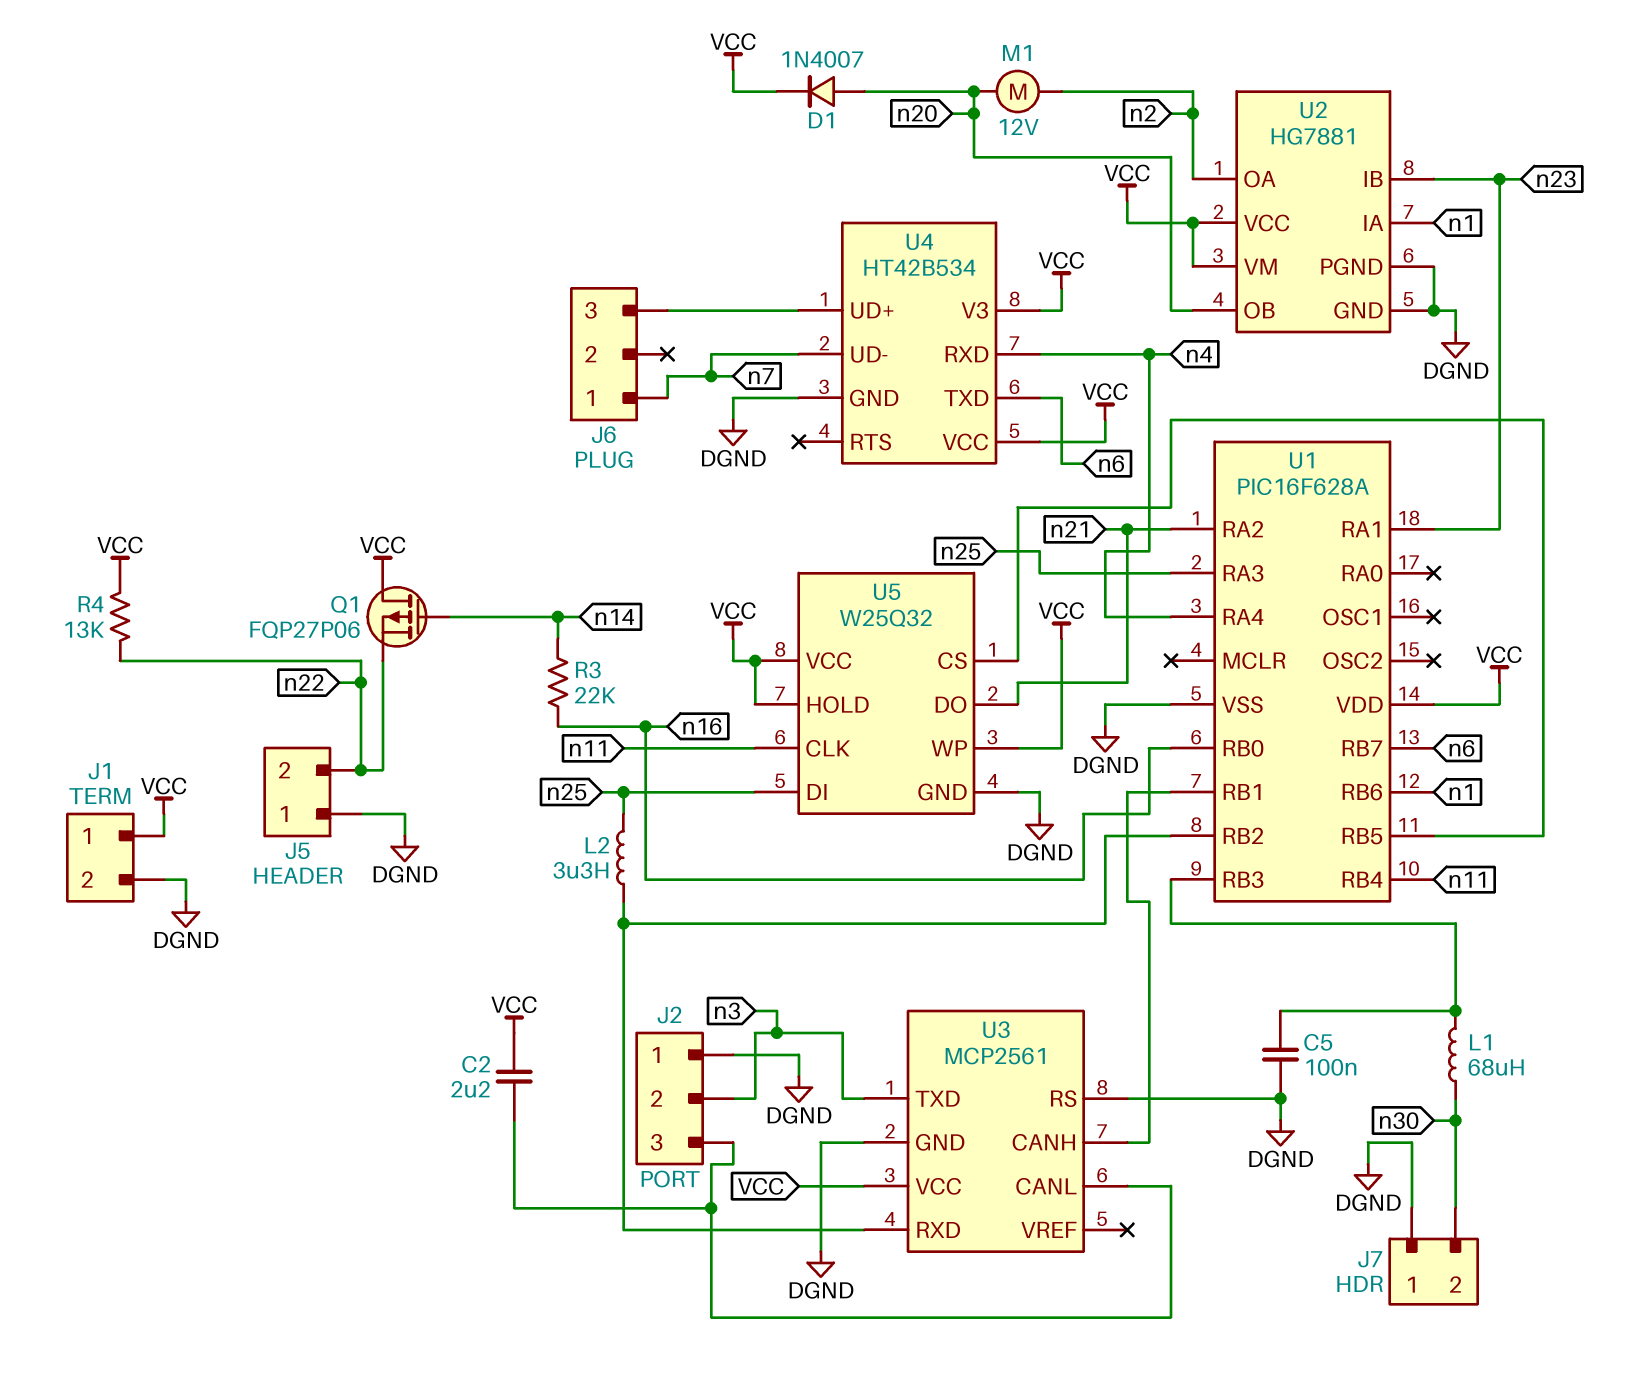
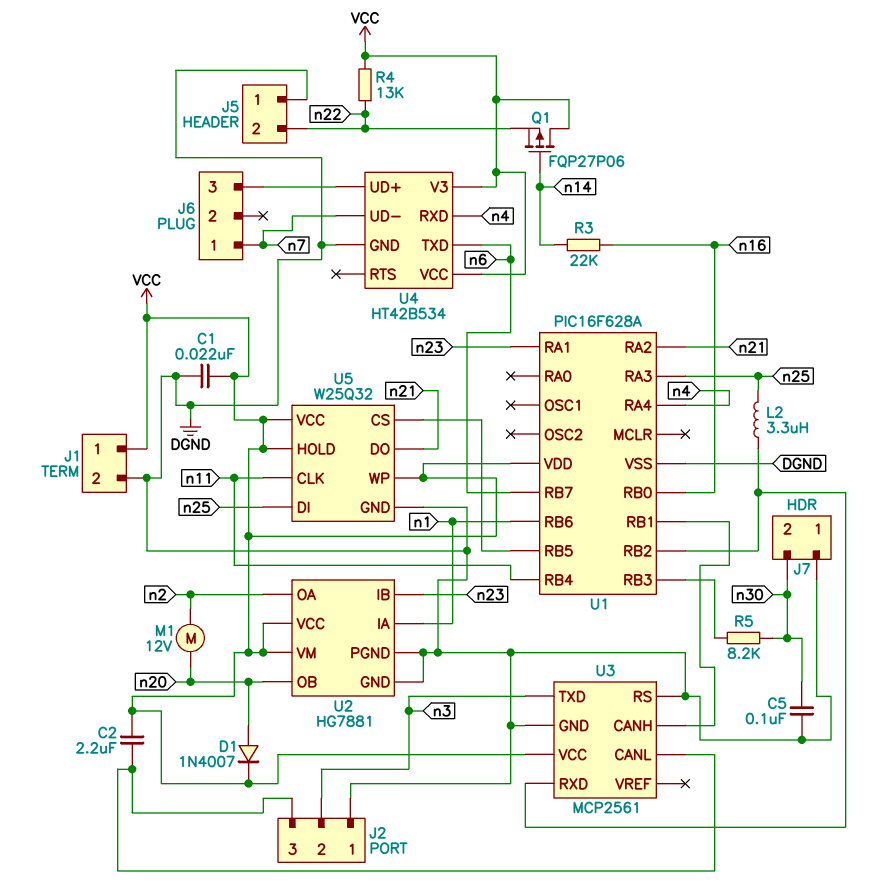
C1: none -> 22nF (DGND, VCC)
C5: 100nF (DGND, U1/RB3) -> 100nF (DGND, n30)
L1: 68uH (U1/RB3, n30) -> none
R5: none -> 8.2k (U1/RB3, n30)

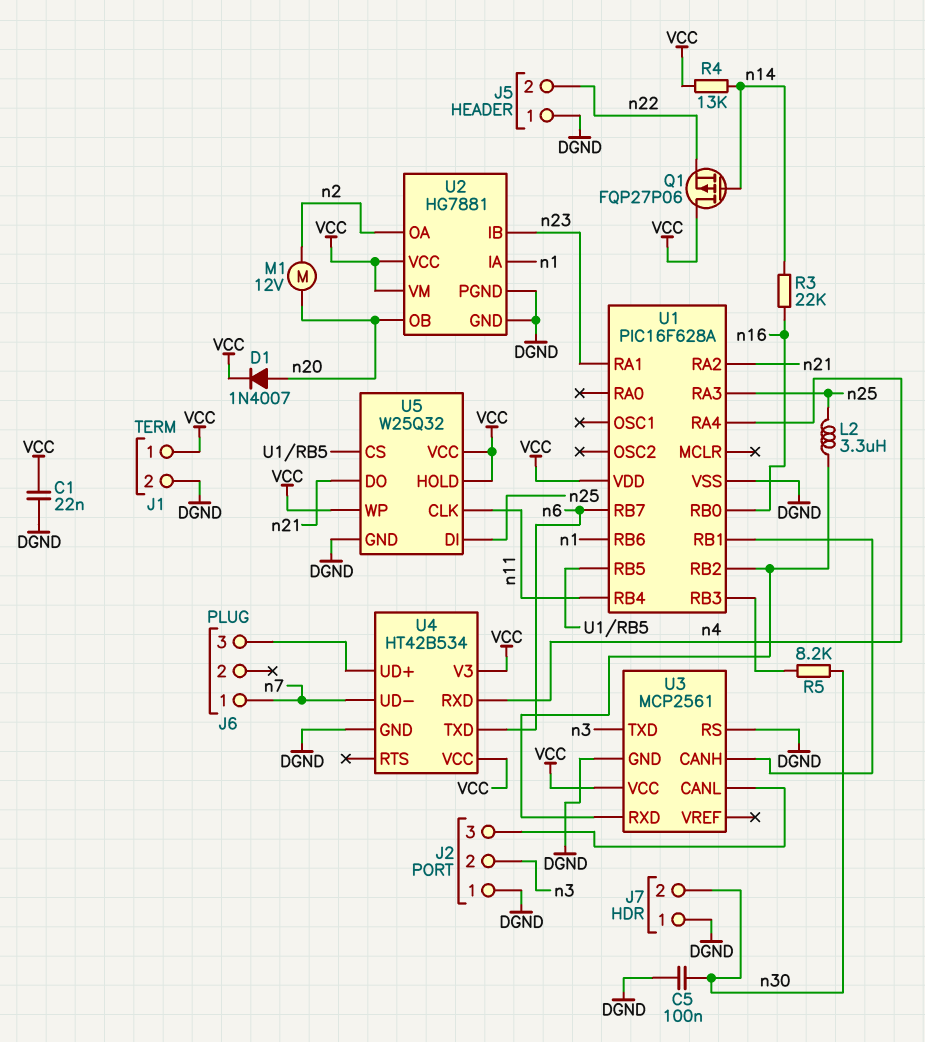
C2: 2.2uF (J2/3, VCC) -> none
R4: 13k (VCC, n22) -> 13k (VCC, n14)

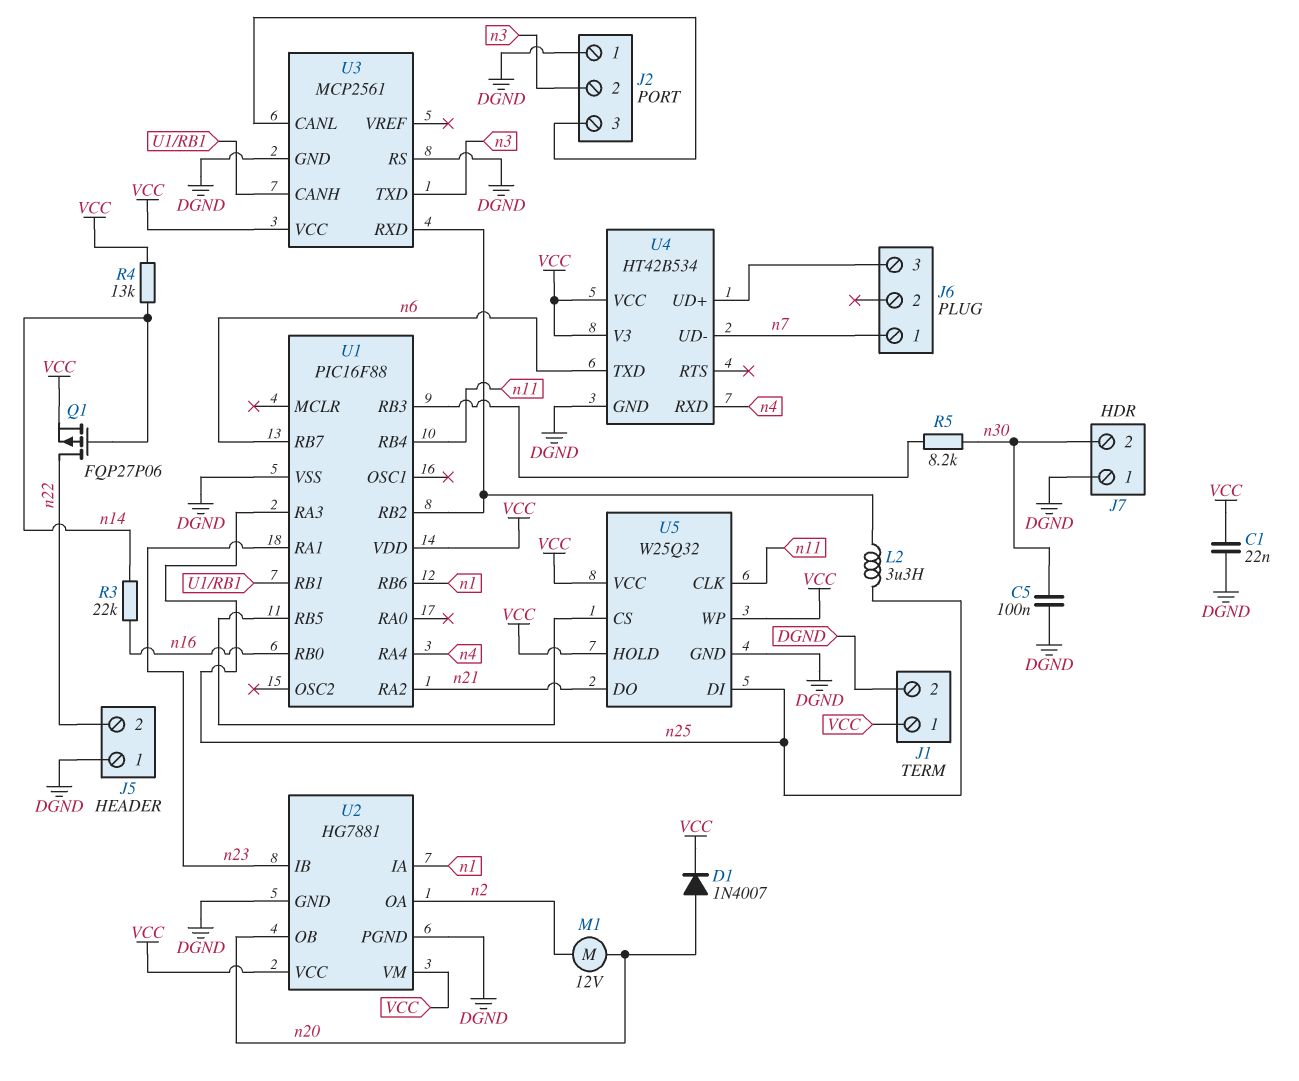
Q1: PMOS FQP27P06 (G n14, D VCC, S n22) -> PMOS FQP27P06 (G n14, D n22, S VCC)
U1: PIC16F628A -> PIC16F88

